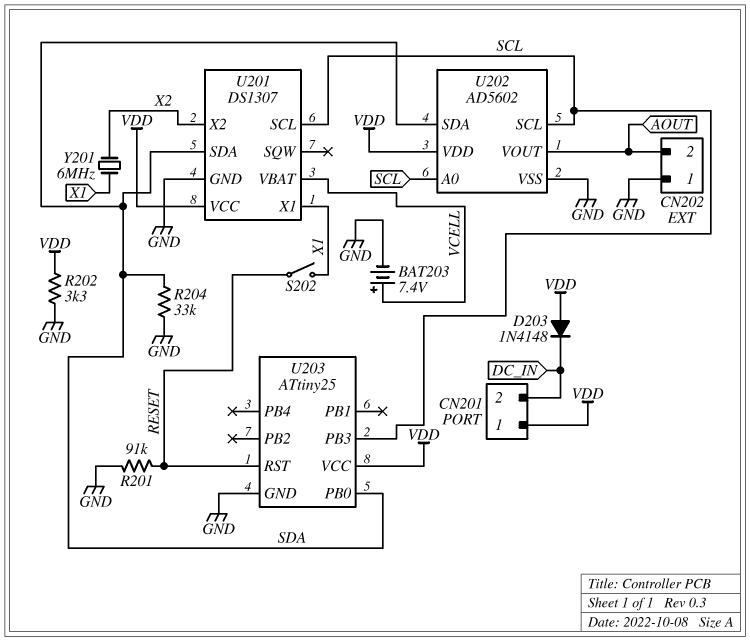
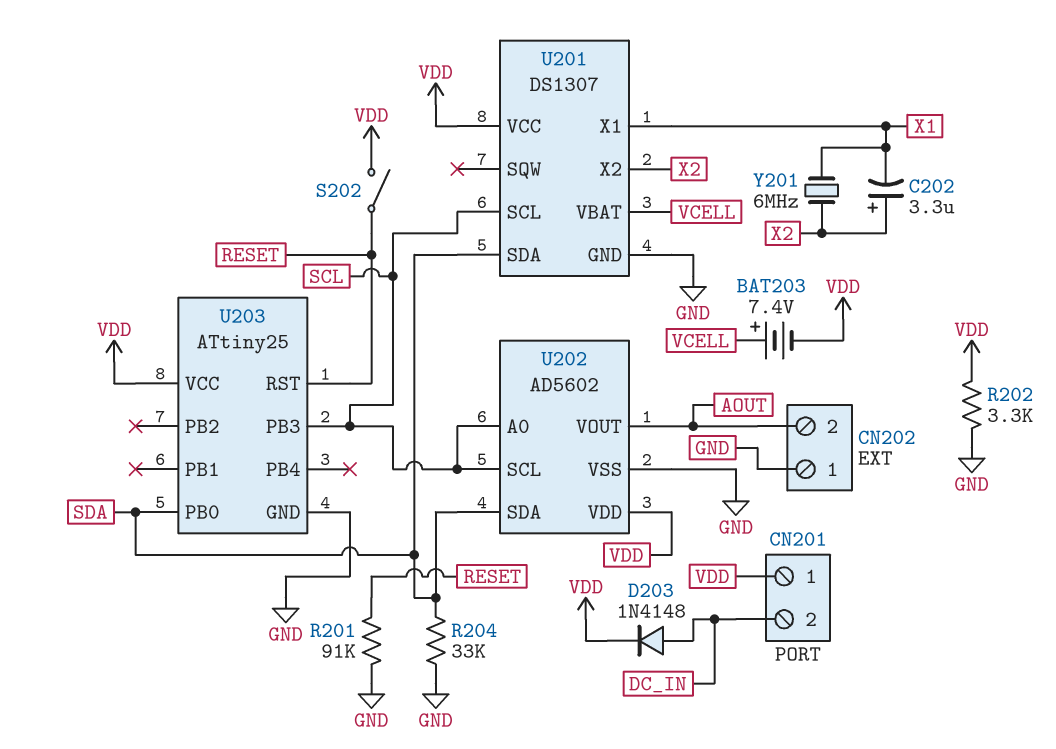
BAT203: 7.4V (plus VCELL, minus GND) -> 7.4V (plus VCELL, minus VDD)
C202: none -> 3.3uF (plus X2, minus X1)
D203: diode 1N4148 (A VDD, K DC_IN) -> diode 1N4148 (A DC_IN, K VDD)
S202: switch (RESET, X1) -> switch (RESET, VDD)

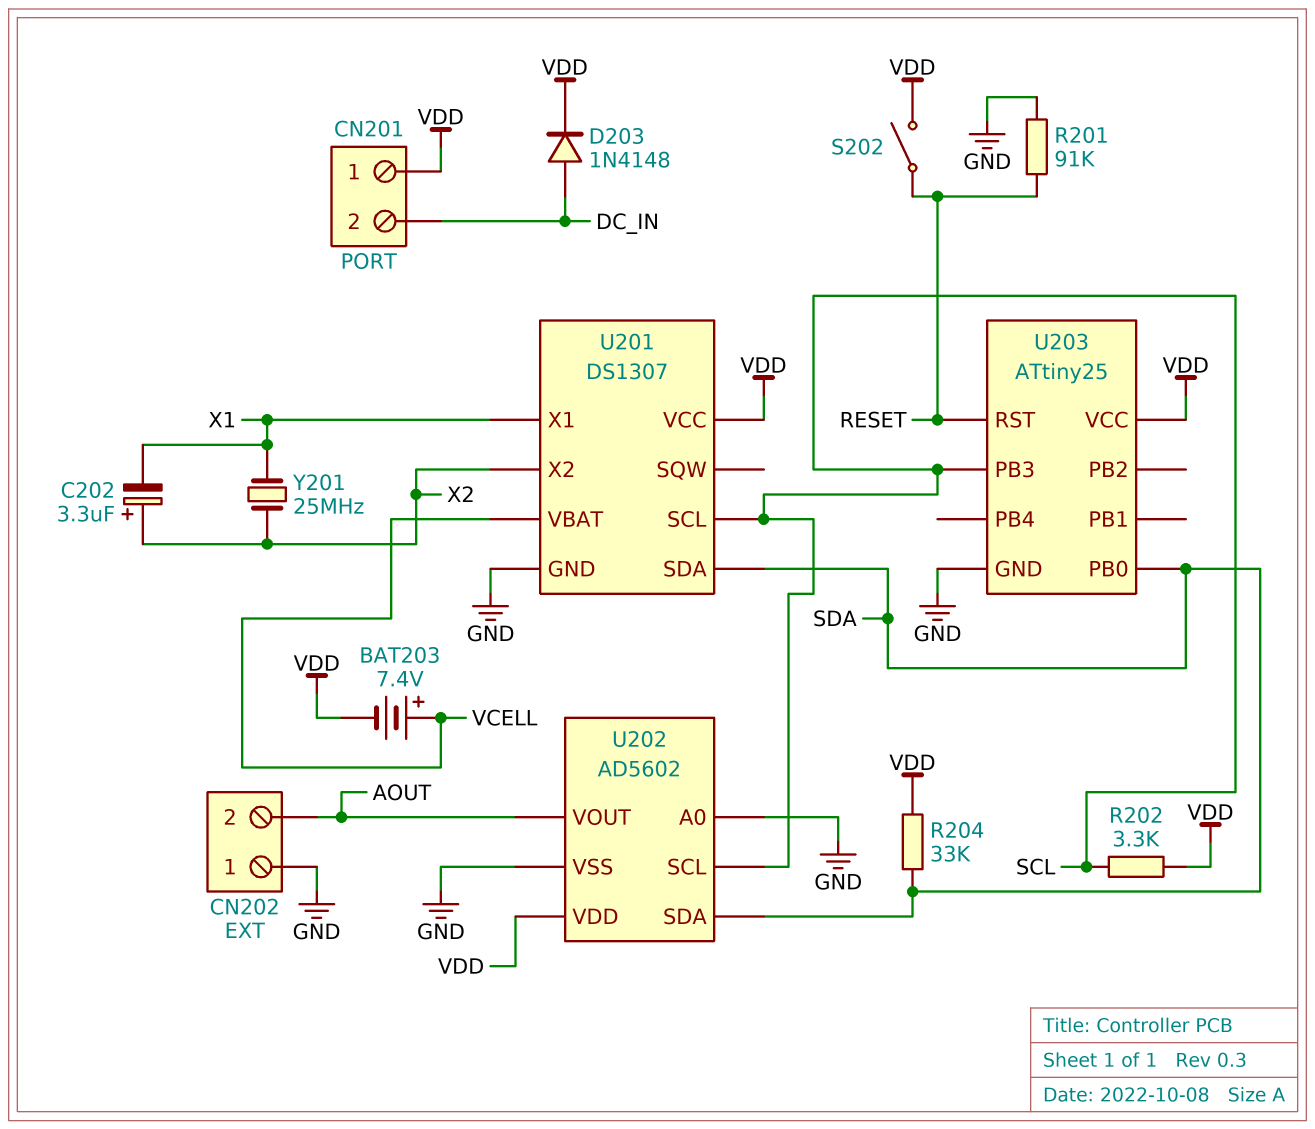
R202: 3.3k (GND, VDD) -> 3.3k (SCL, VDD)
R204: 33k (GND, SDA) -> 33k (SDA, VDD)
U202 pin A0: SCL -> GND
Y201: 6MHz (X1, X2) -> 25MHz (X1, X2)

